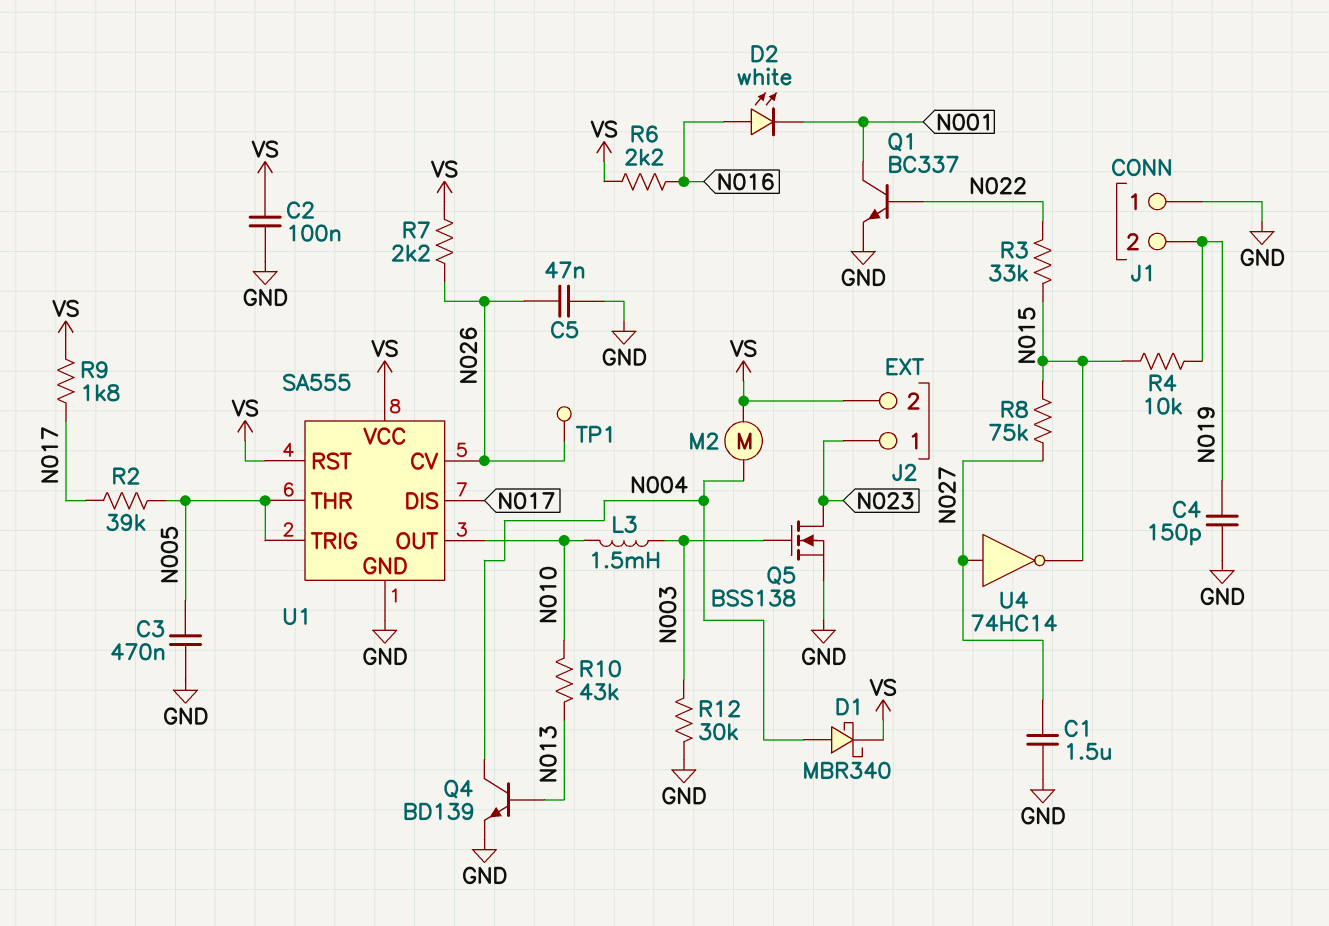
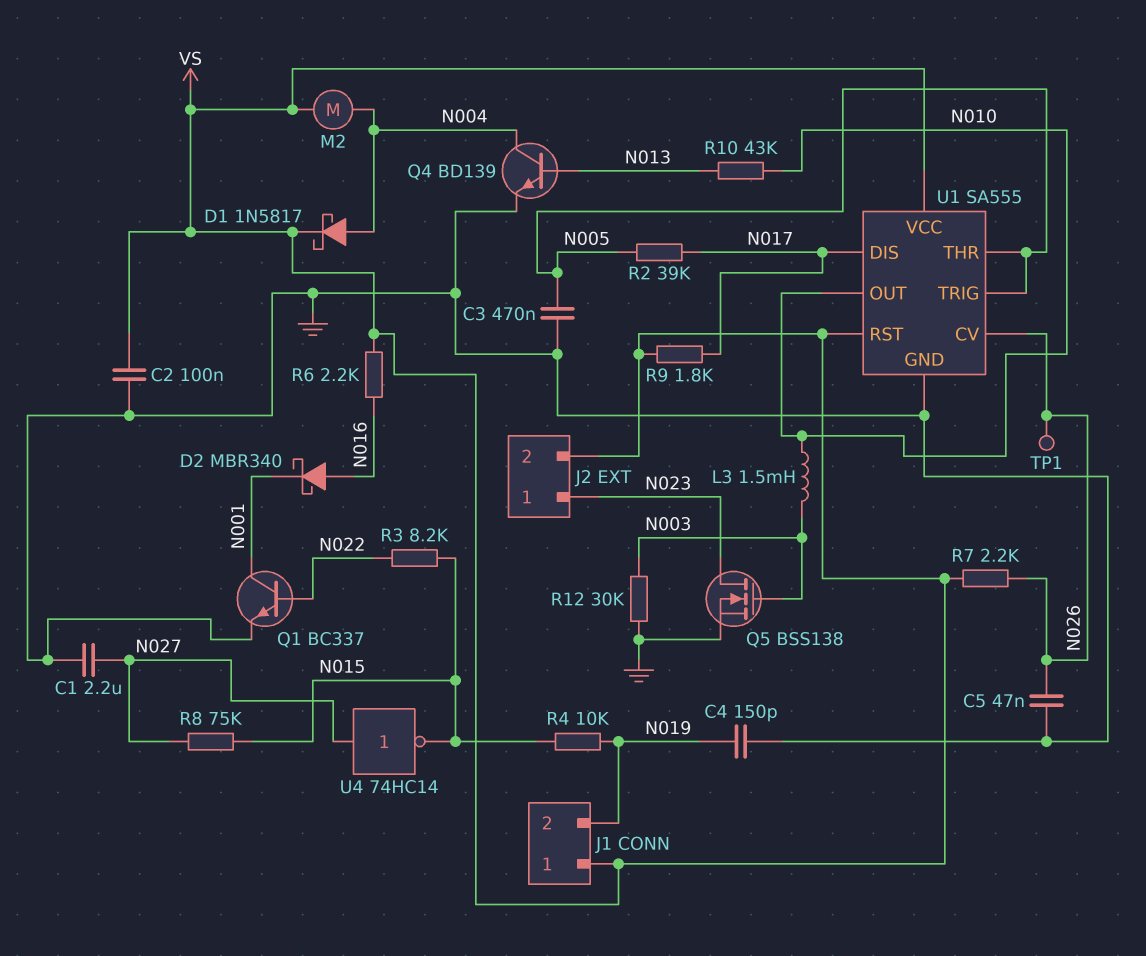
C1: 1.5uF (GND, N027) -> 2.2uF (GND, N027)
D1: schottky MBR340 (A N004, K VS) -> schottky 1N5817 (A N004, K VS)
D2: LED white (A N016, K N001) -> schottky MBR340 (A N016, K N001)
J1 pin 1: GND -> VS
R3: 33k (N015, N022) -> 8.2k (N015, N022)

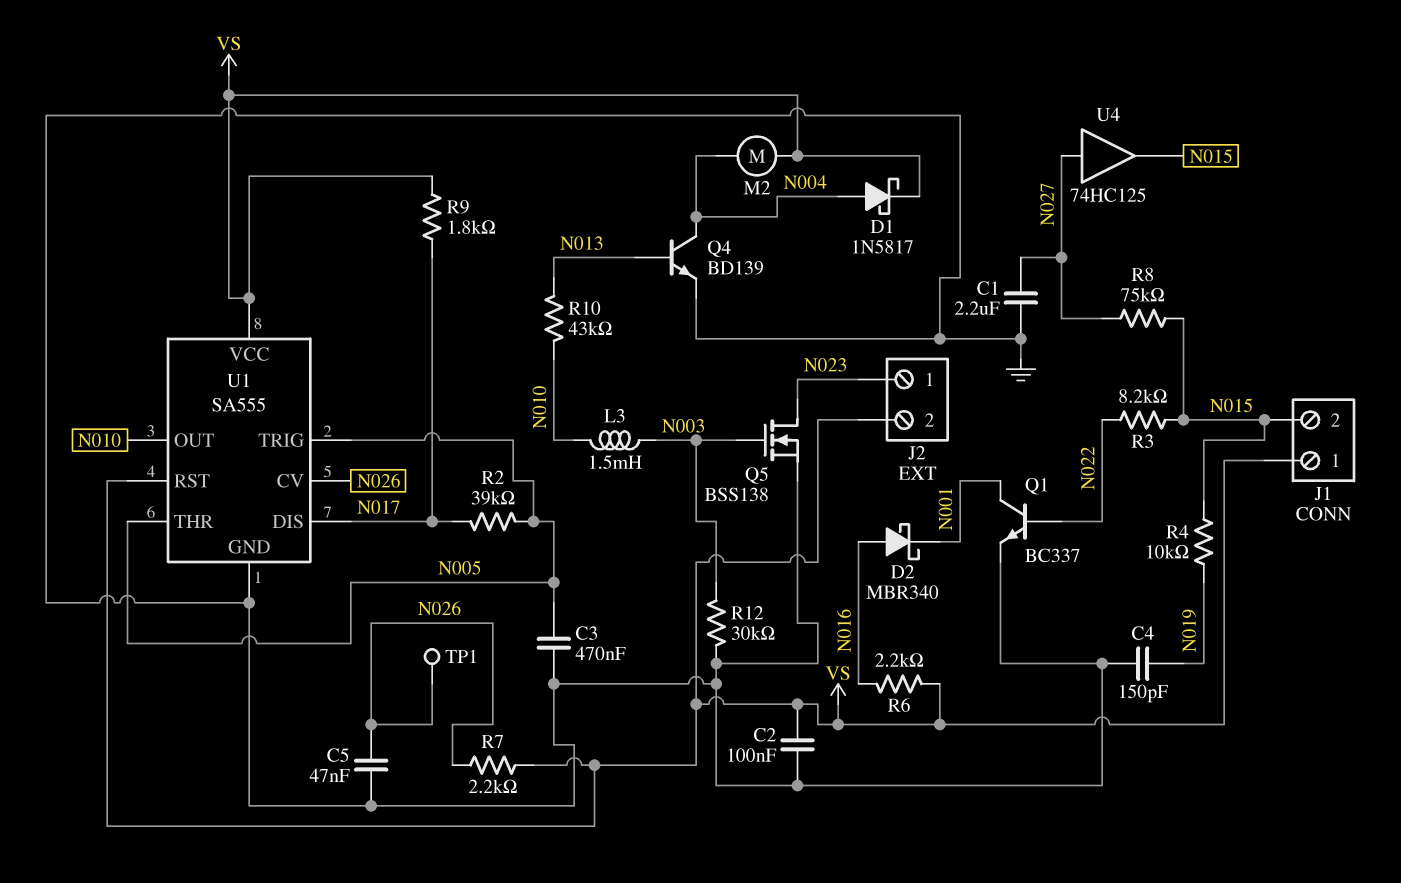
J1 pin 2: N019 -> N015
U4: NOT 74HC14 (in N027, out N015) -> buffer 74HC125 (in N027, out N015)

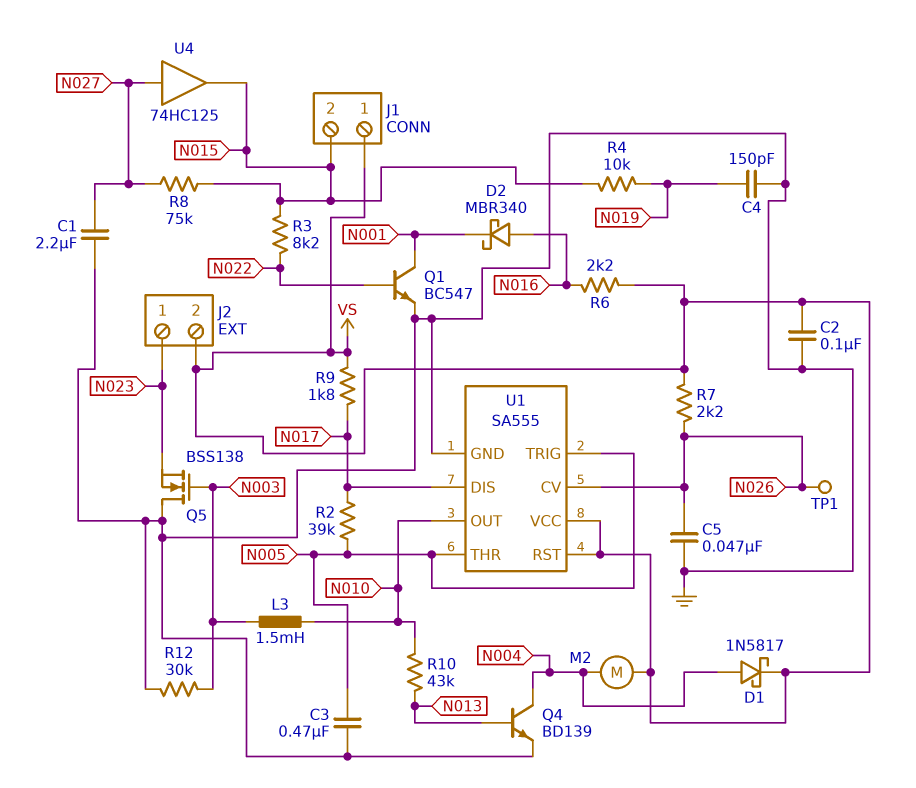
Q1: NPN BC337 (B N022, C N001, E GND) -> NPN BC547 (B N022, C N001, E GND)
Q5: NMOS BSS138 (G N003, D N023, S GND) -> NMOS BSS138 (G N003, D GND, S N023)

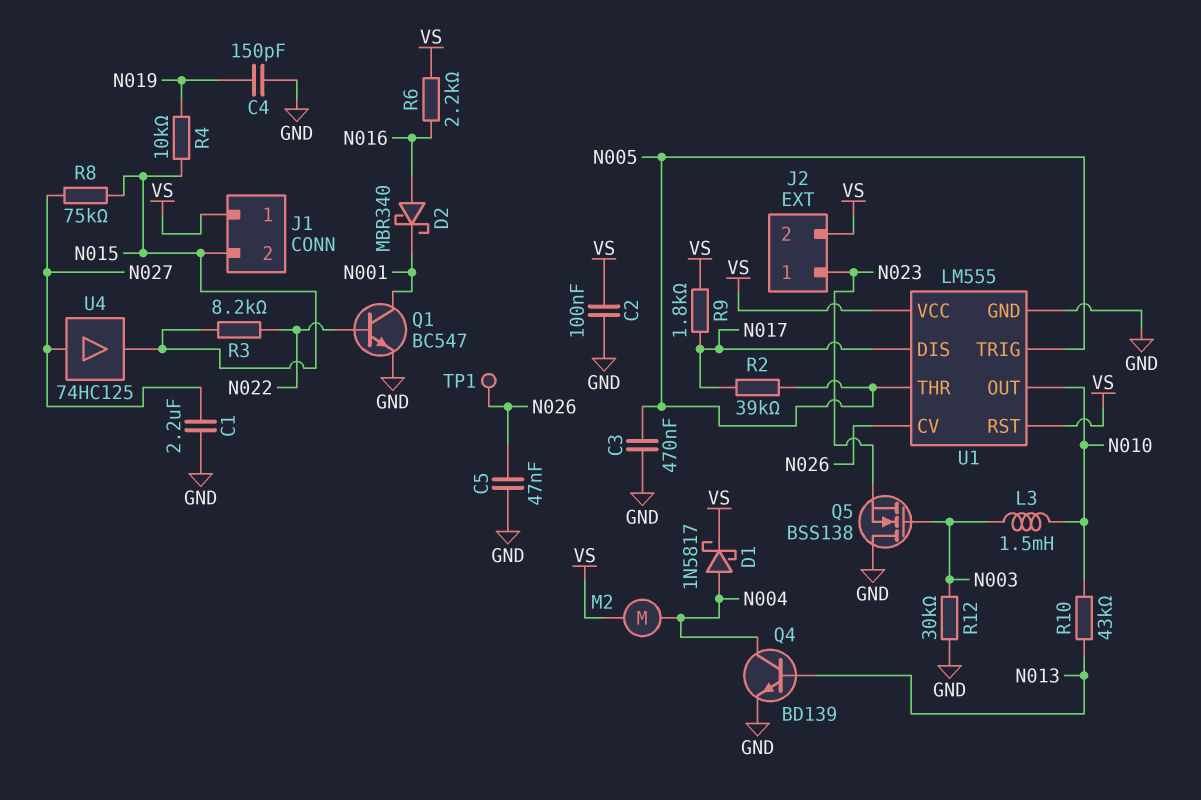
R7: 2.2k (N026, VS) -> none
U1: SA555 -> LM555

